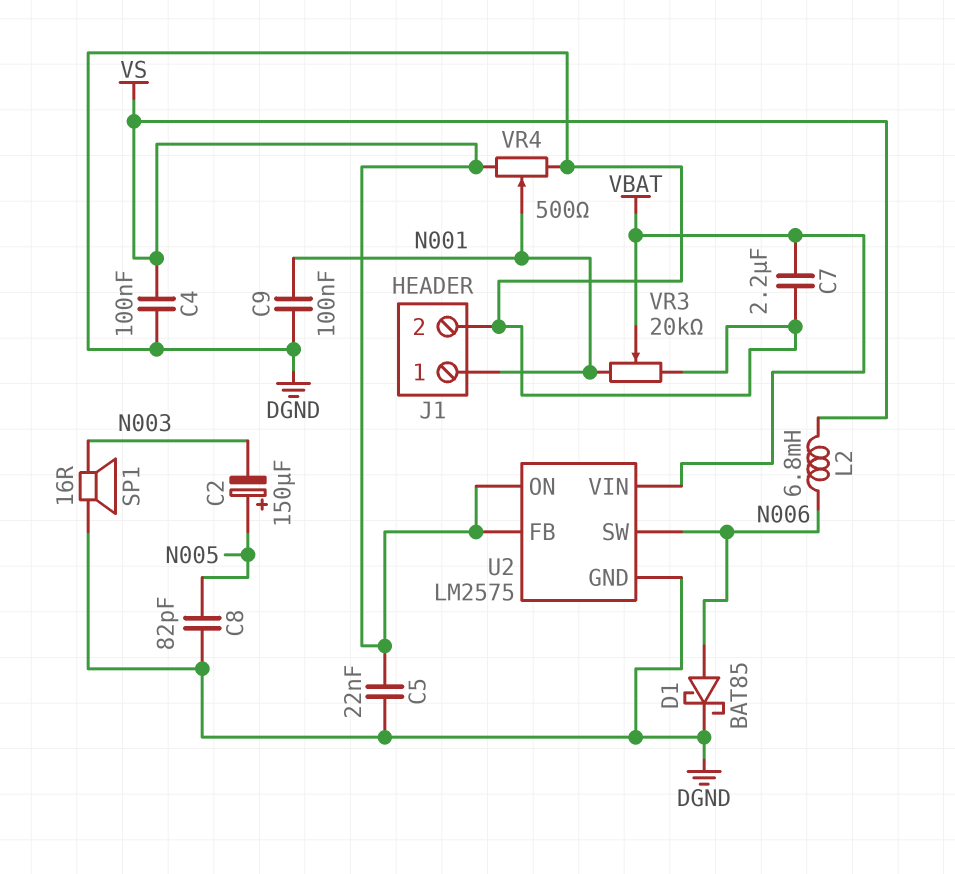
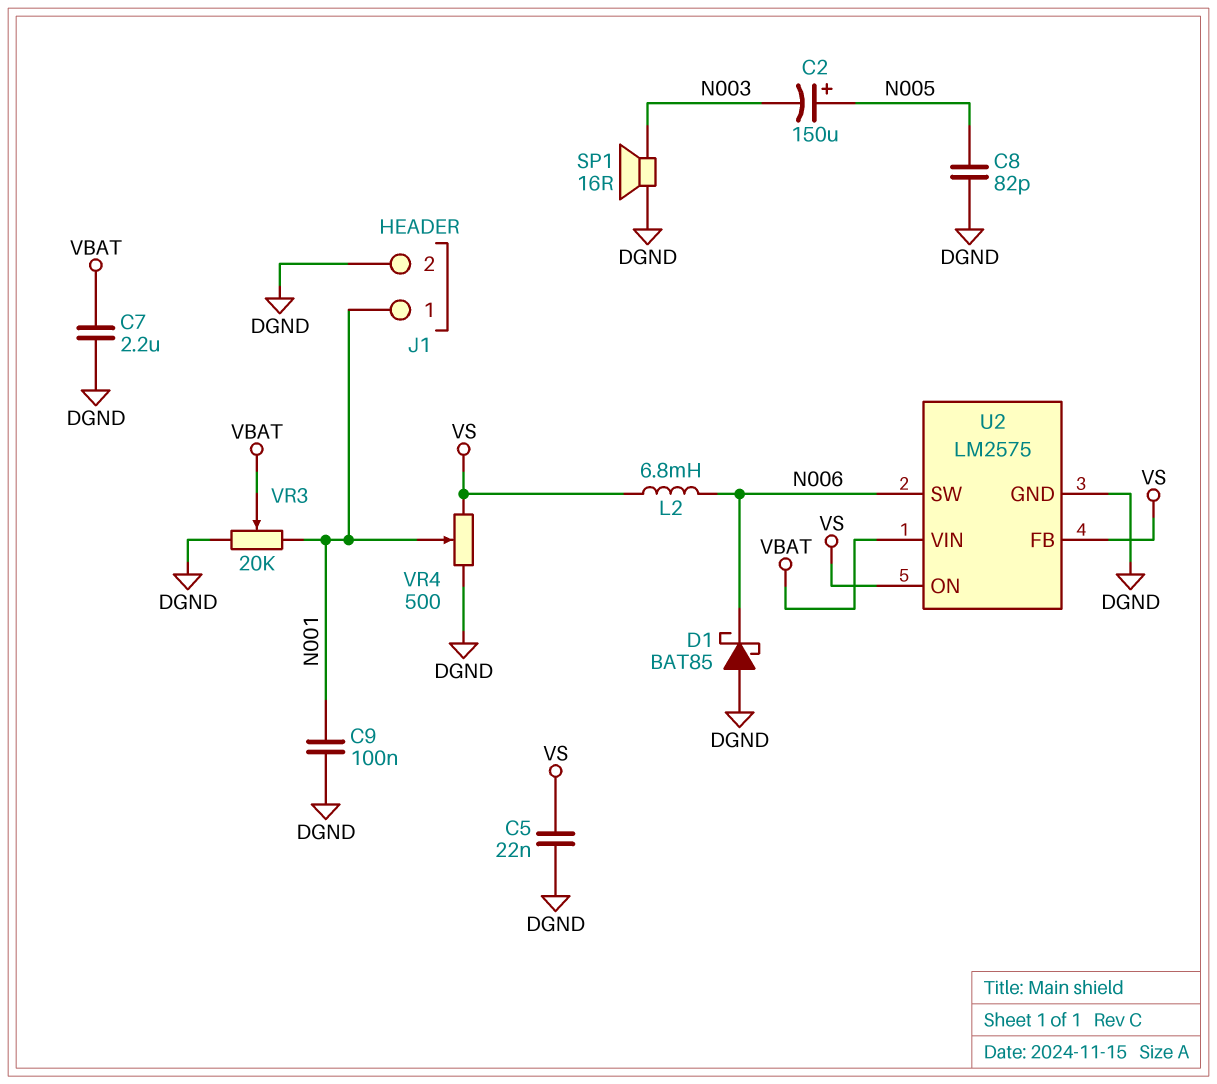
C4: 100nF (DGND, VS) -> none
D1: schottky BAT85 (A N006, K DGND) -> schottky BAT85 (A DGND, K N006)

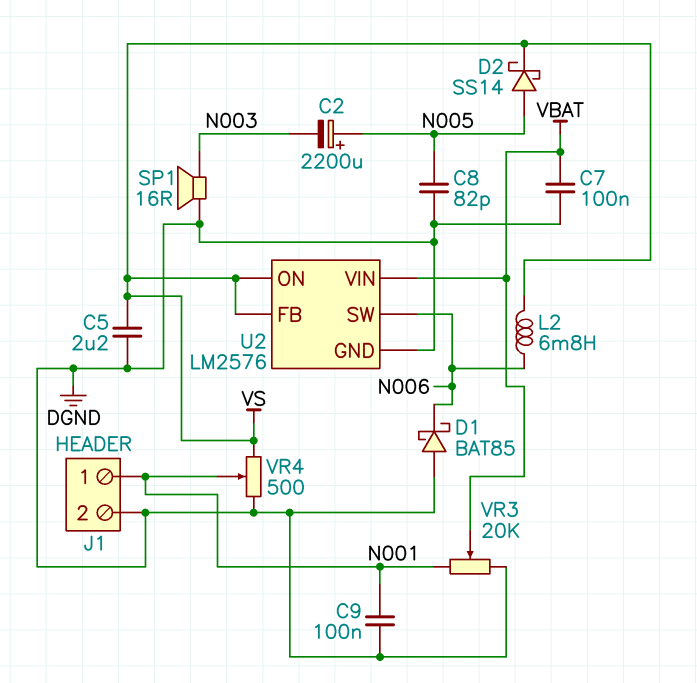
C2: 150uF (plus N005, minus N003) -> 2200uF (plus N005, minus N003)
C5: 22nF (DGND, VS) -> 2.2uF (DGND, VS)
C7: 2.2uF (DGND, VBAT) -> 100nF (DGND, VBAT)
D2: none -> schottky SS14 (A N005, K VS)
U2: LM2575 -> LM2576

